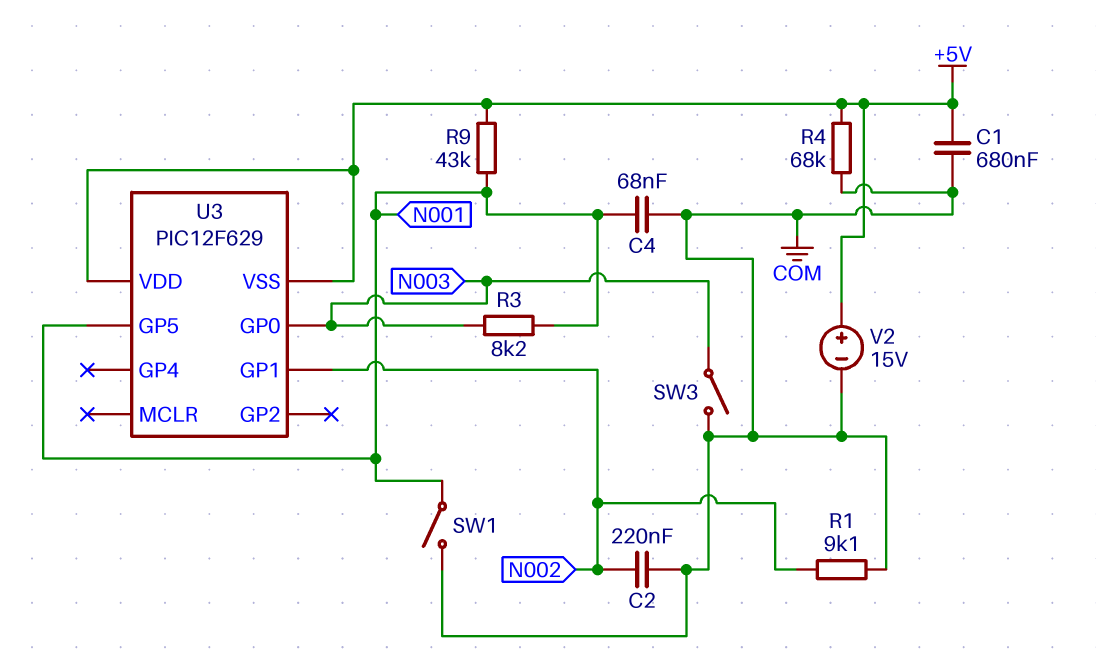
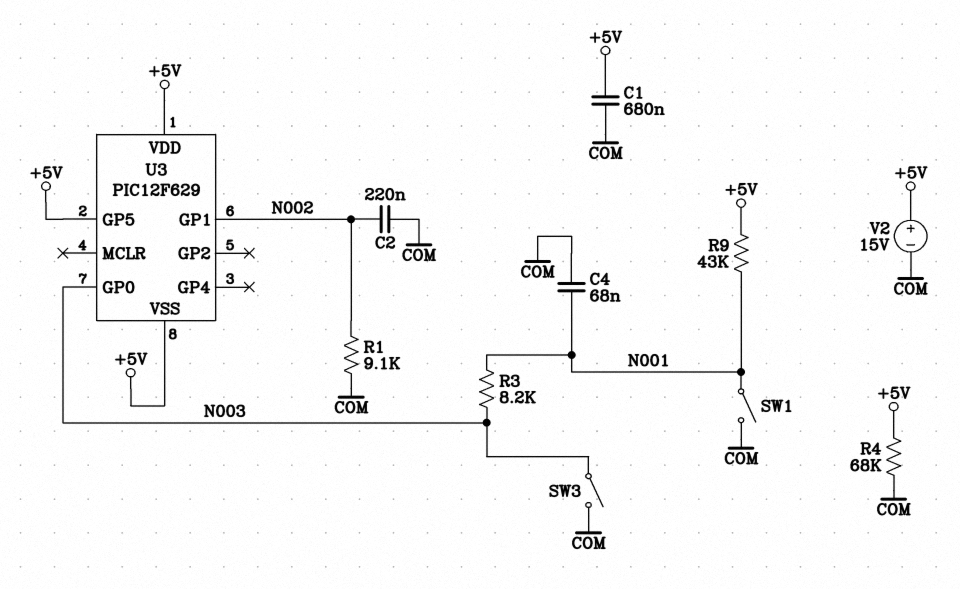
U3 pin GP5: N001 -> +5V

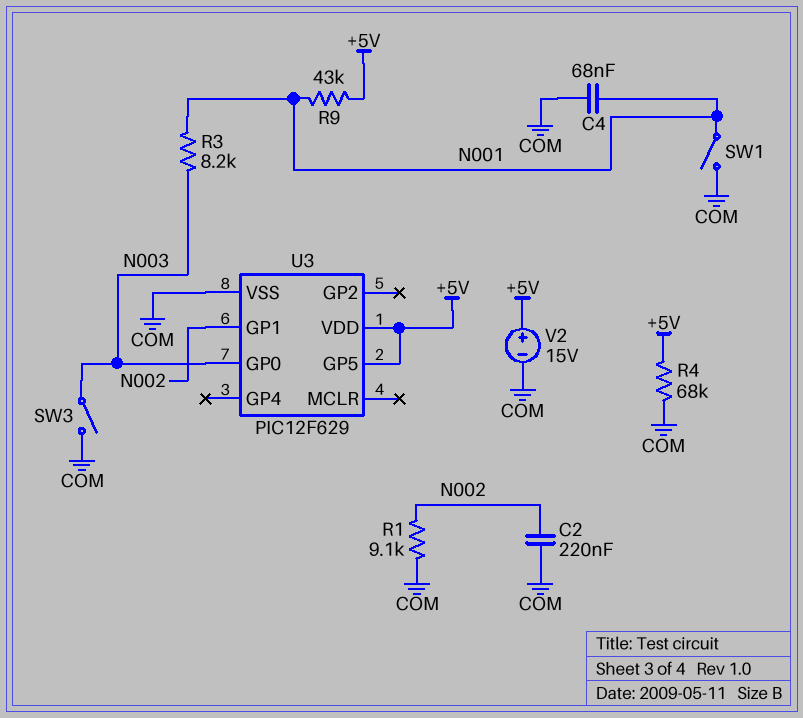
C1: 680nF (+5V, COM) -> none
U3 pin VSS: +5V -> COM

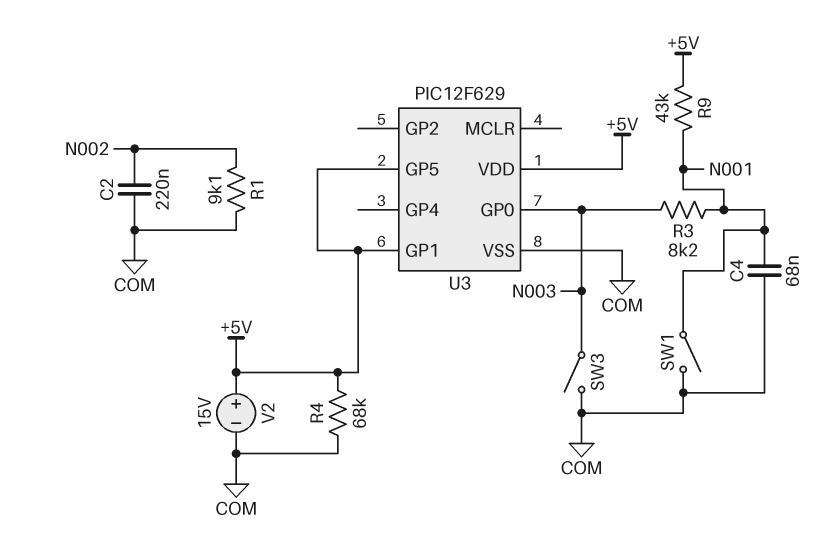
U3 pin GP1: N002 -> +5V

